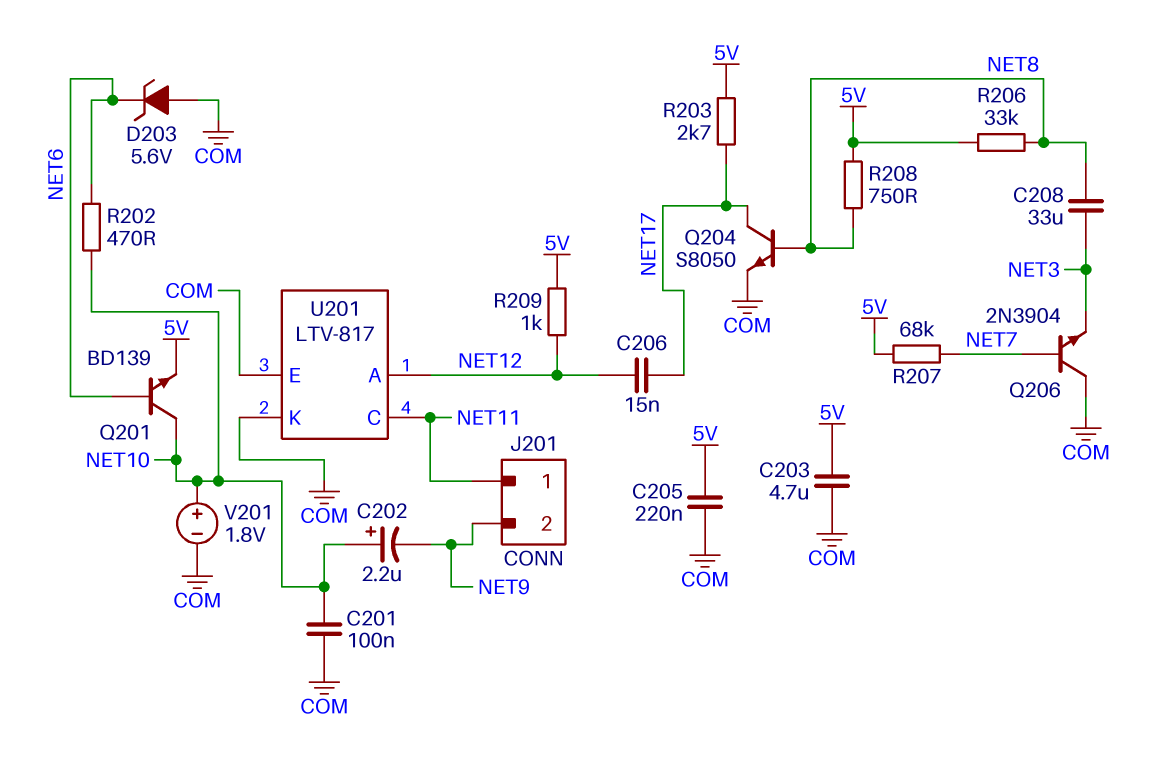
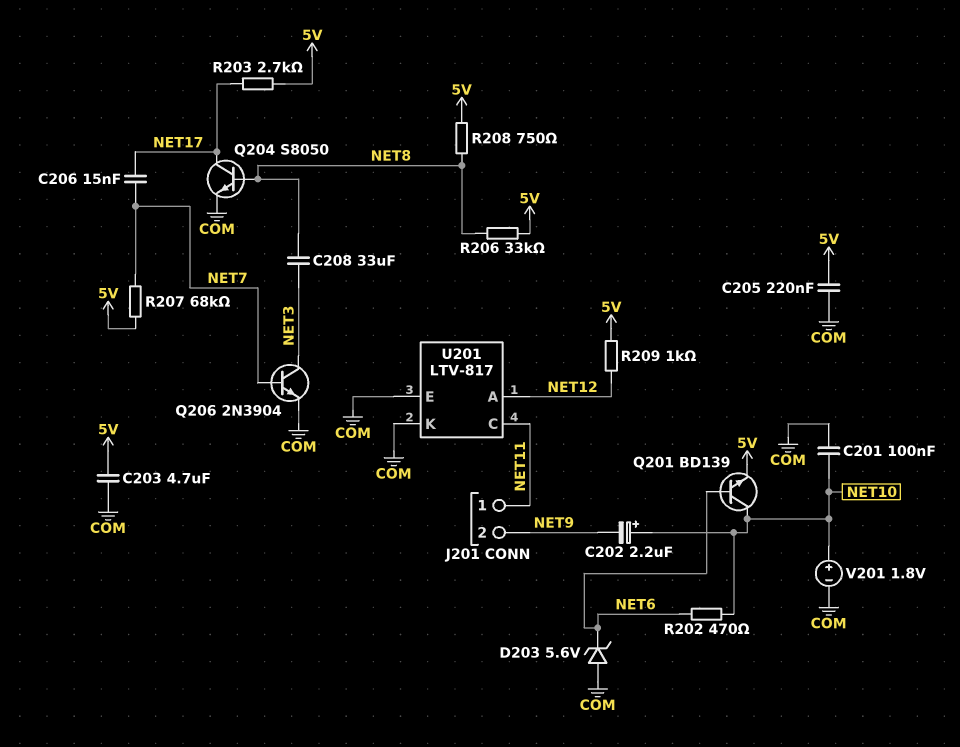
C206: 15nF (NET12, NET17) -> 15nF (NET7, NET17)
Q206: NPN 2N3904 (B NET7, C COM, E NET3) -> NPN 2N3904 (B NET7, C NET3, E COM)

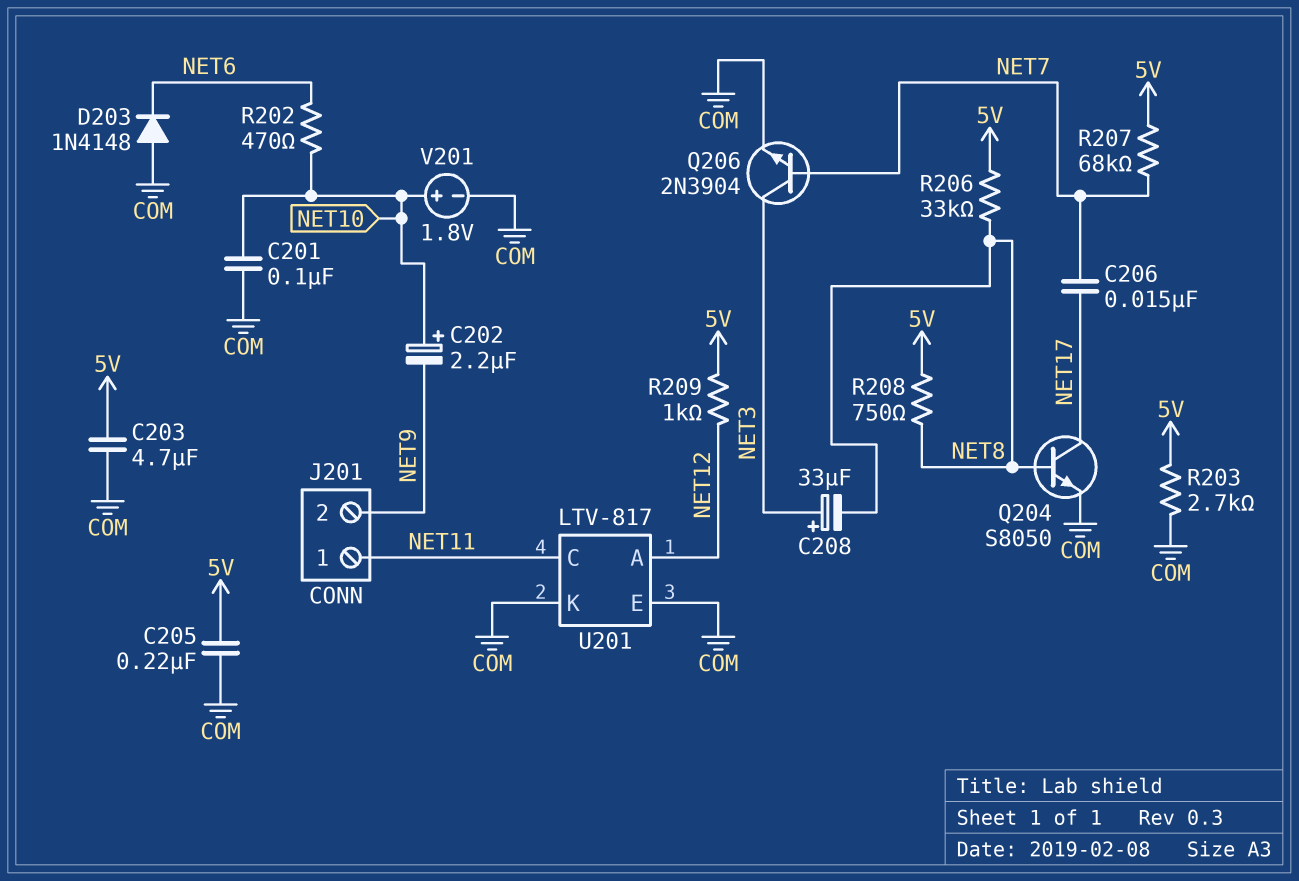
C208: 33uF (NET3, NET8) -> 33uF (plus NET3, minus NET8)
D203: zener 5.6V (A COM, K NET6) -> diode 1N4148 (A COM, K NET6)
Q201: NPN BD139 (B NET6, C NET10, E 5V) -> none
R203: 2.7k (5V, NET17) -> 2.7k (5V, COM)

